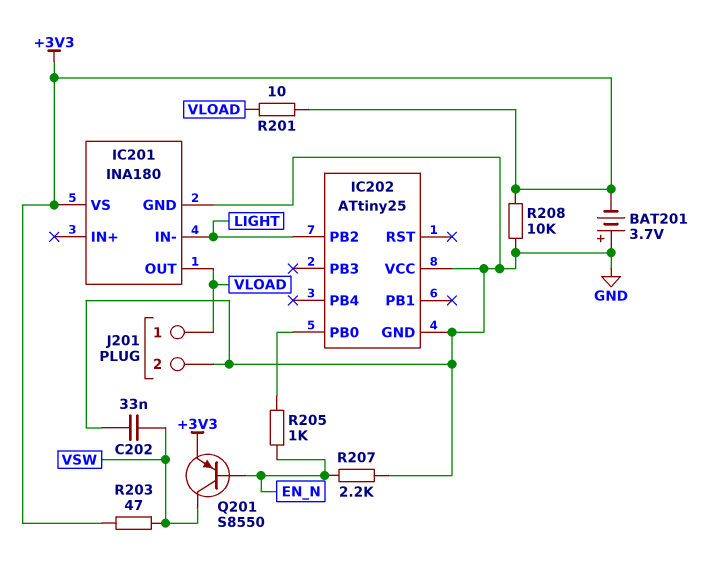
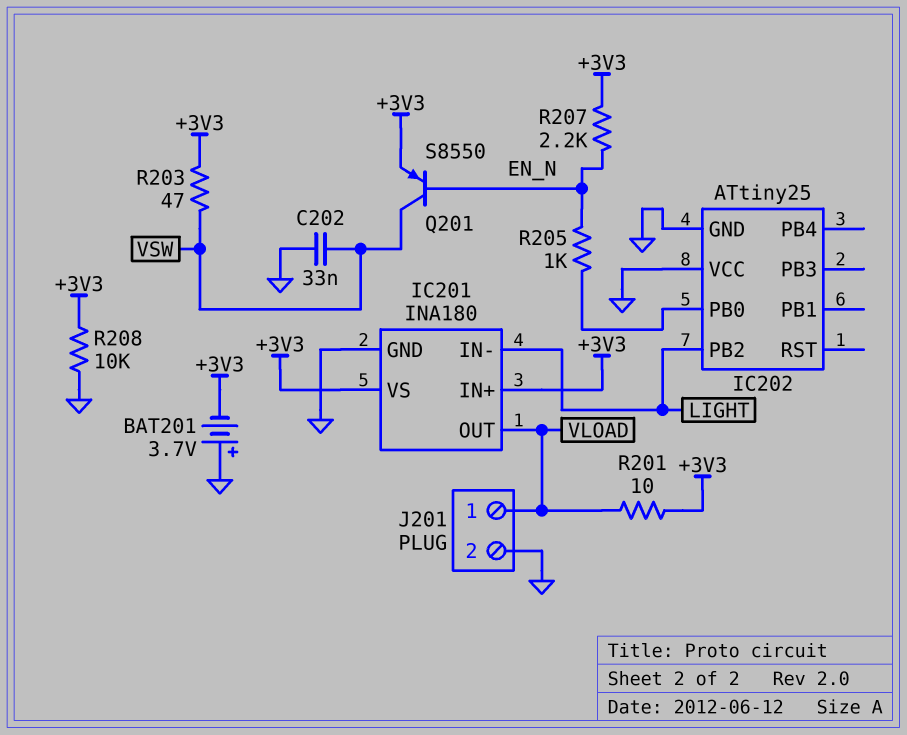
IC201 pin IN+: none -> +3V3
R207: 2.2k (EN_N, GND) -> 2.2k (+3V3, EN_N)

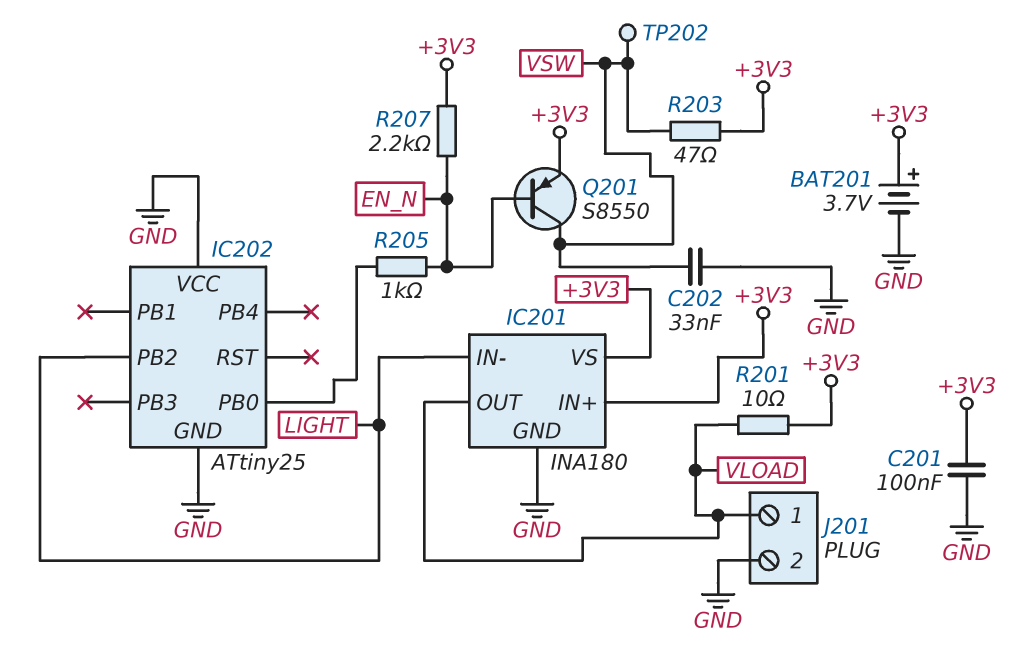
BAT201: 3.7V (plus GND, minus +3V3) -> 3.7V (plus +3V3, minus GND)
C201: none -> 100nF (+3V3, GND)
R208: 10k (+3V3, GND) -> none
TP202: none -> test point (VSW)

